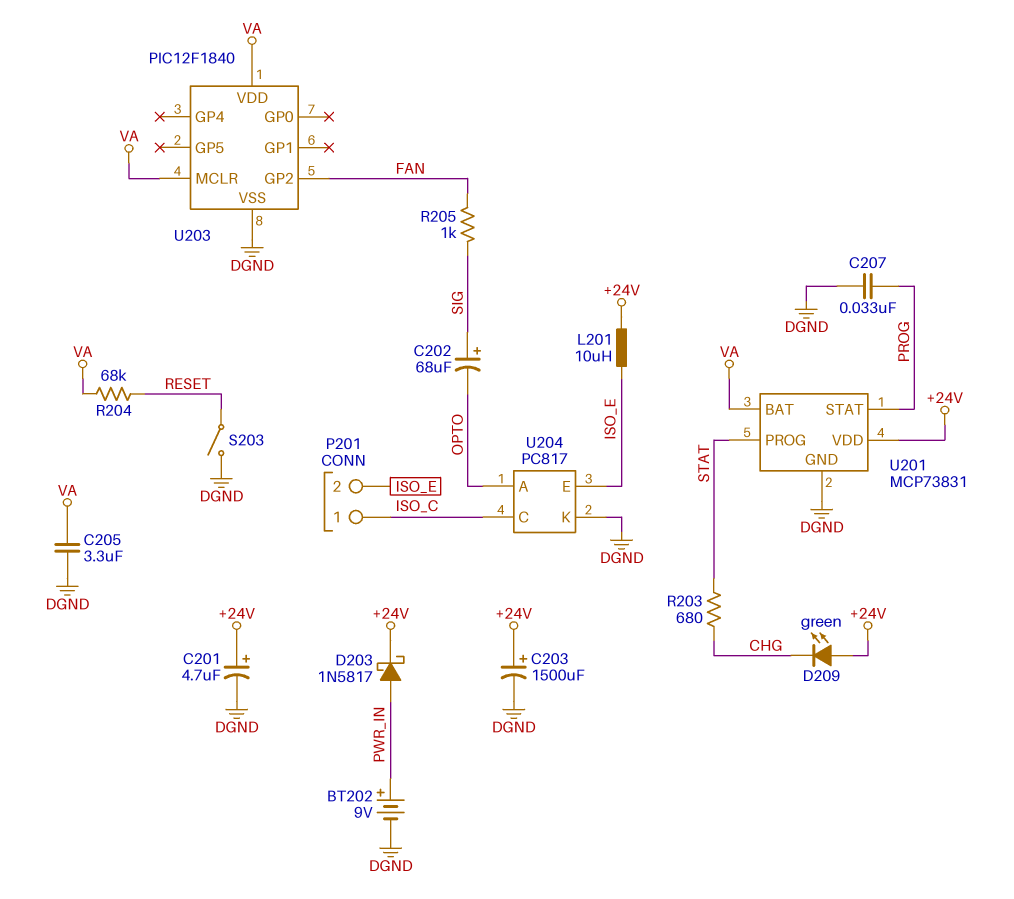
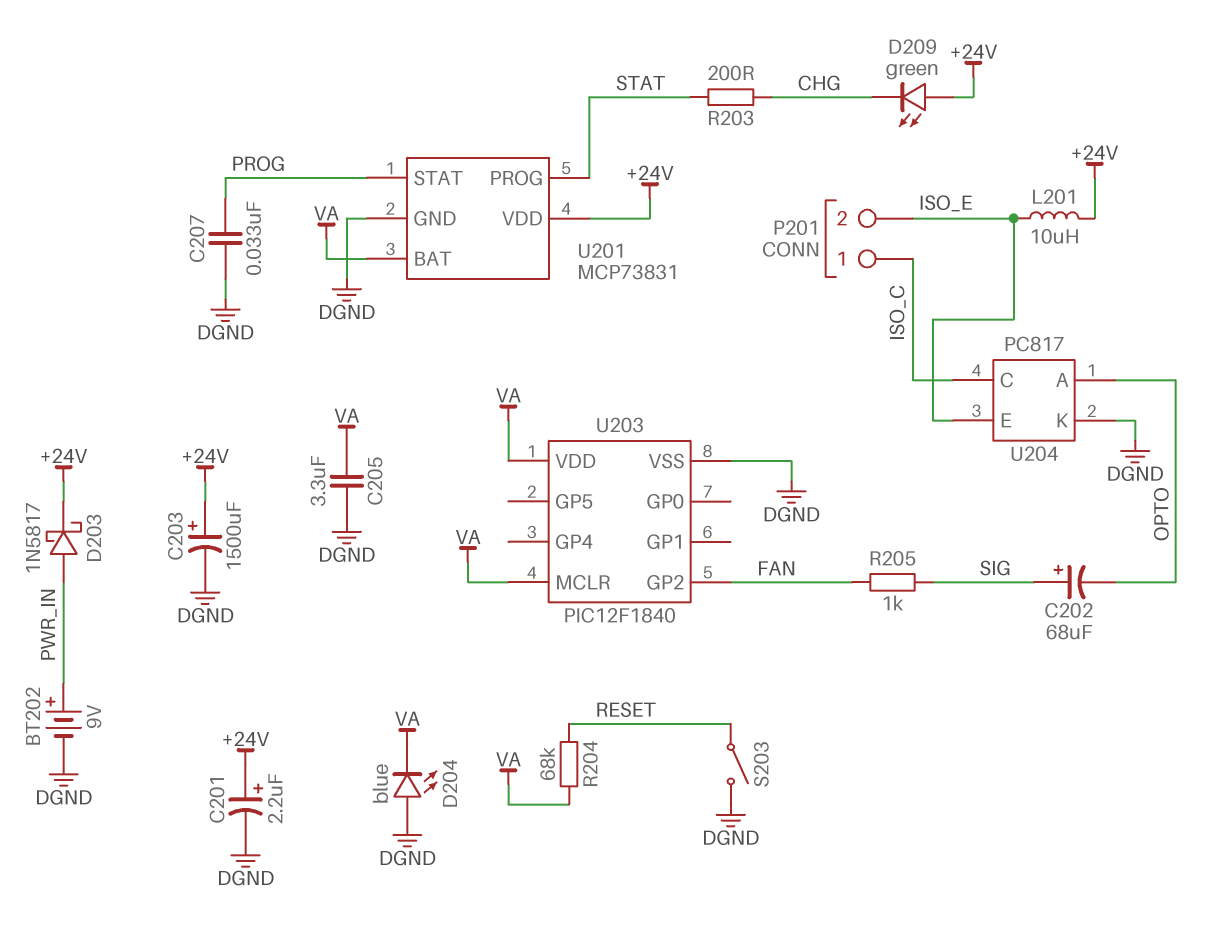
C201: 4.7uF (plus +24V, minus DGND) -> 2.2uF (plus +24V, minus DGND)
D204: none -> LED blue (A DGND, K VA)
R203: 680 (CHG, STAT) -> 200 (CHG, STAT)

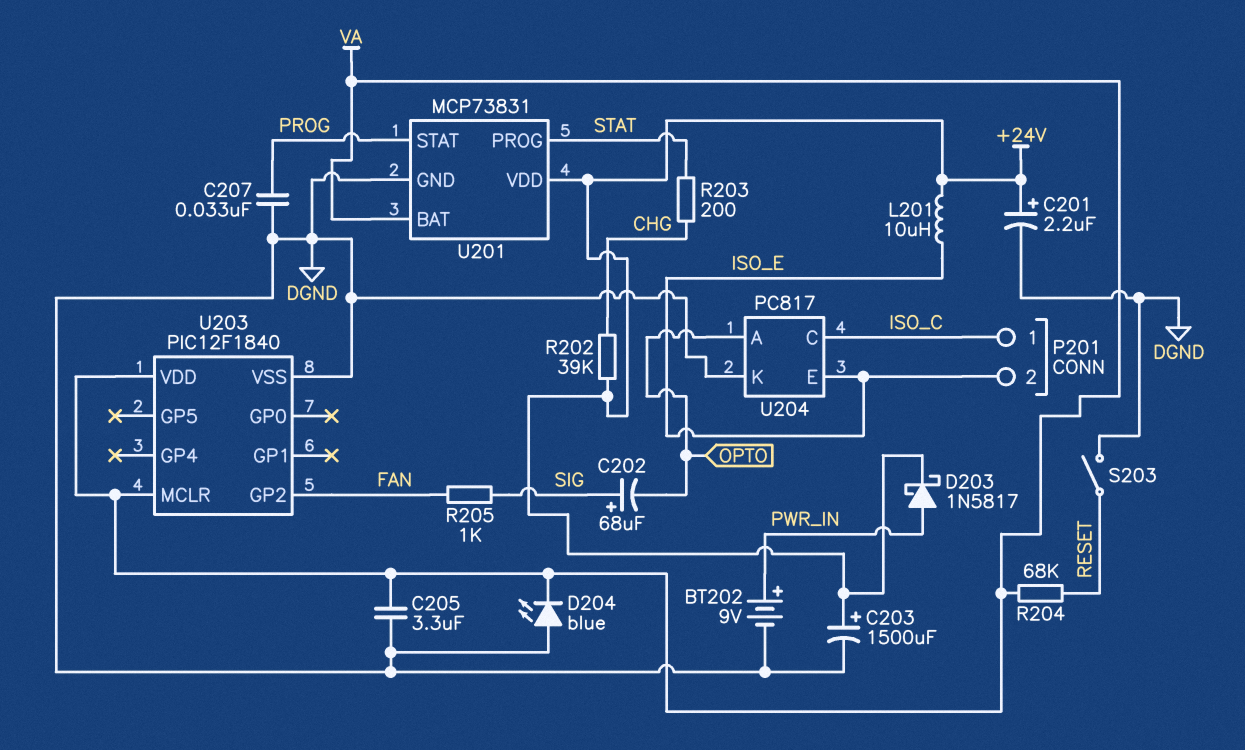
D209: LED green (A +24V, K CHG) -> none
R202: none -> 39k (+24V, CHG)

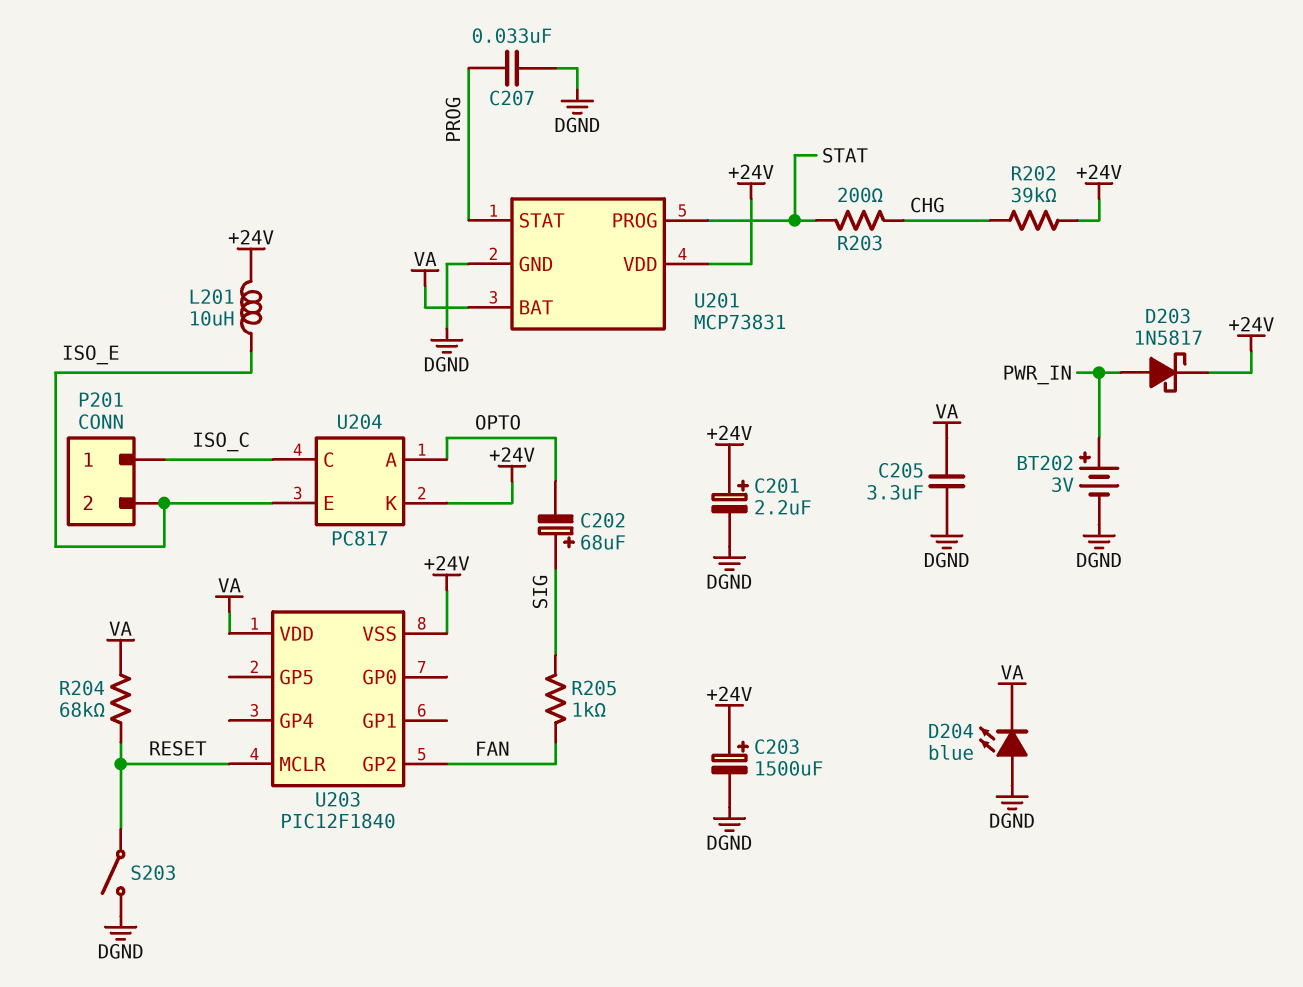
BT202: 9V (plus PWR_IN, minus DGND) -> 3V (plus PWR_IN, minus DGND)
U203 pin MCLR: VA -> RESET
U203 pin VSS: DGND -> +24V
U204 pin K: DGND -> +24V

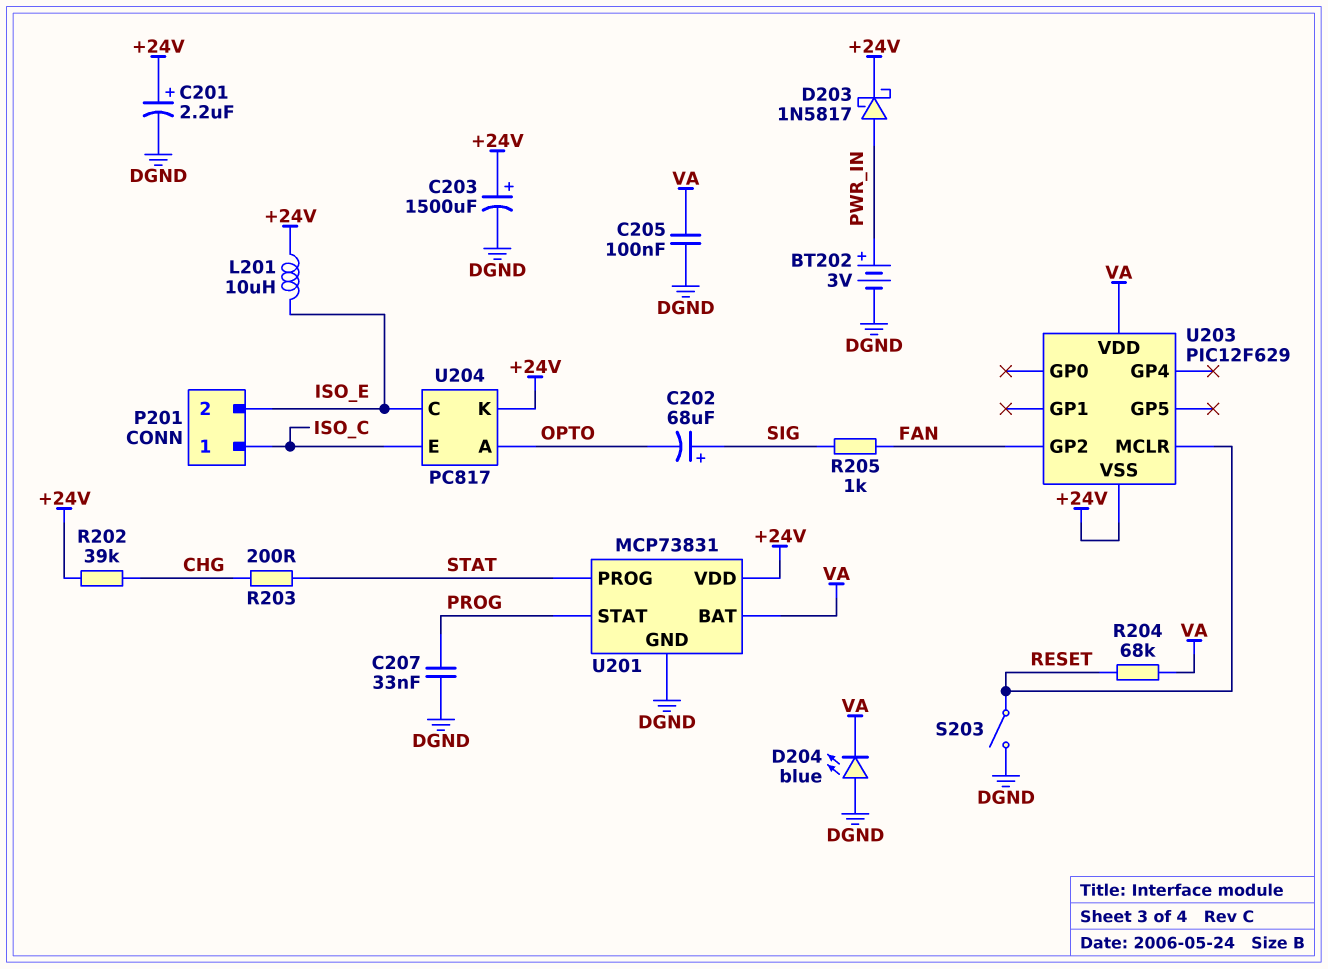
C205: 3.3uF (DGND, VA) -> 100nF (DGND, VA)
U203: PIC12F1840 -> PIC12F629
U204 pin C: ISO_C -> ISO_E
U204 pin E: ISO_E -> ISO_C

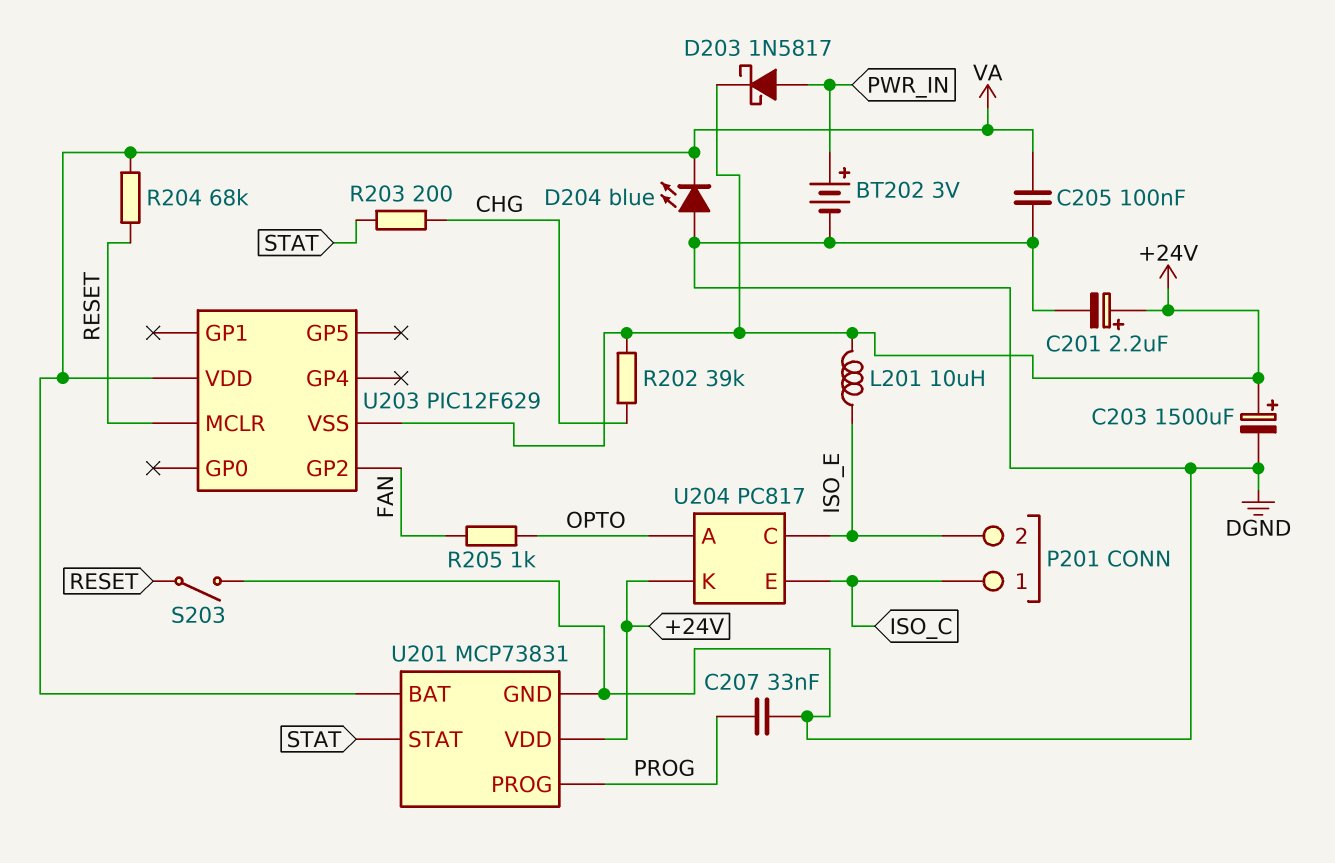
C202: 68uF (plus SIG, minus OPTO) -> none
R205: 1k (FAN, SIG) -> 1k (FAN, OPTO)
U201 pin PROG: STAT -> PROG
U201 pin STAT: PROG -> STAT

